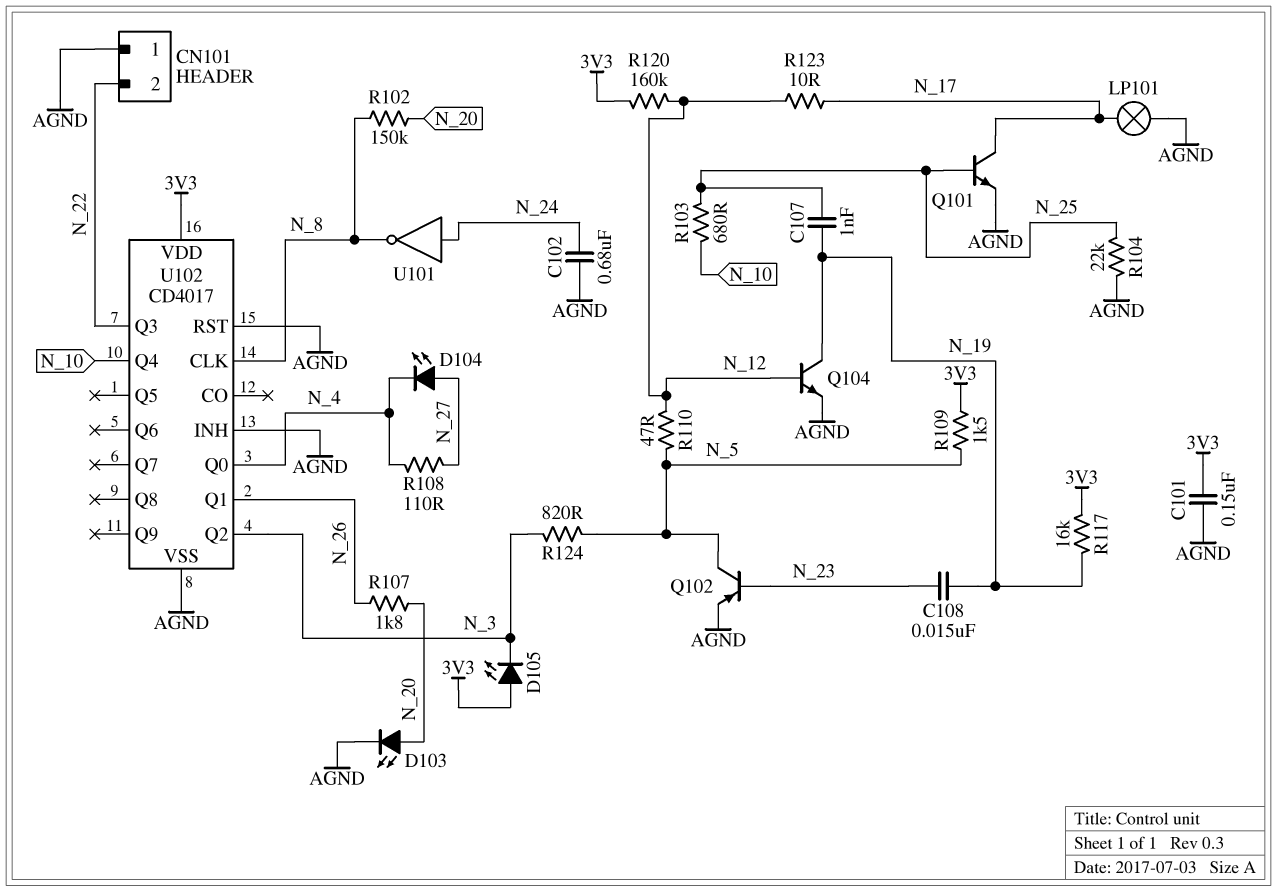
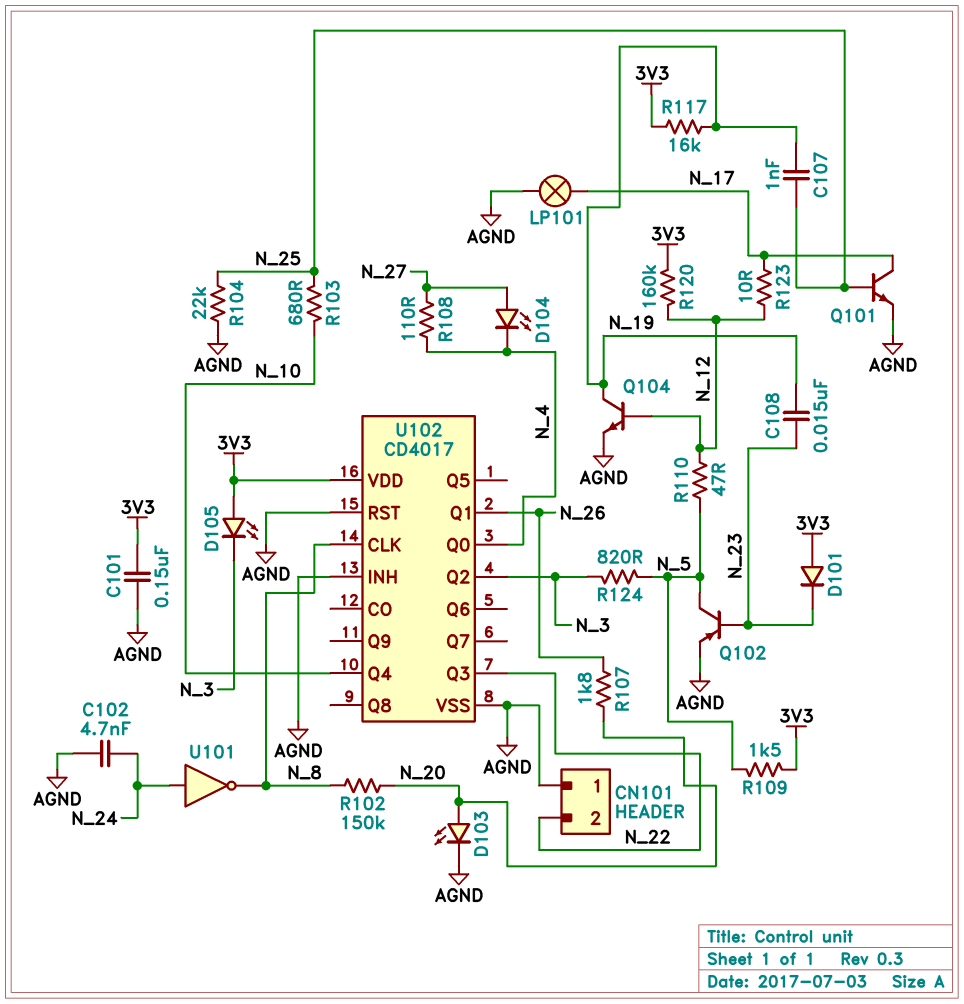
C102: 680nF (AGND, N_24) -> 4.7nF (AGND, N_24)
D101: none -> diode (A 3V3, K N_23)

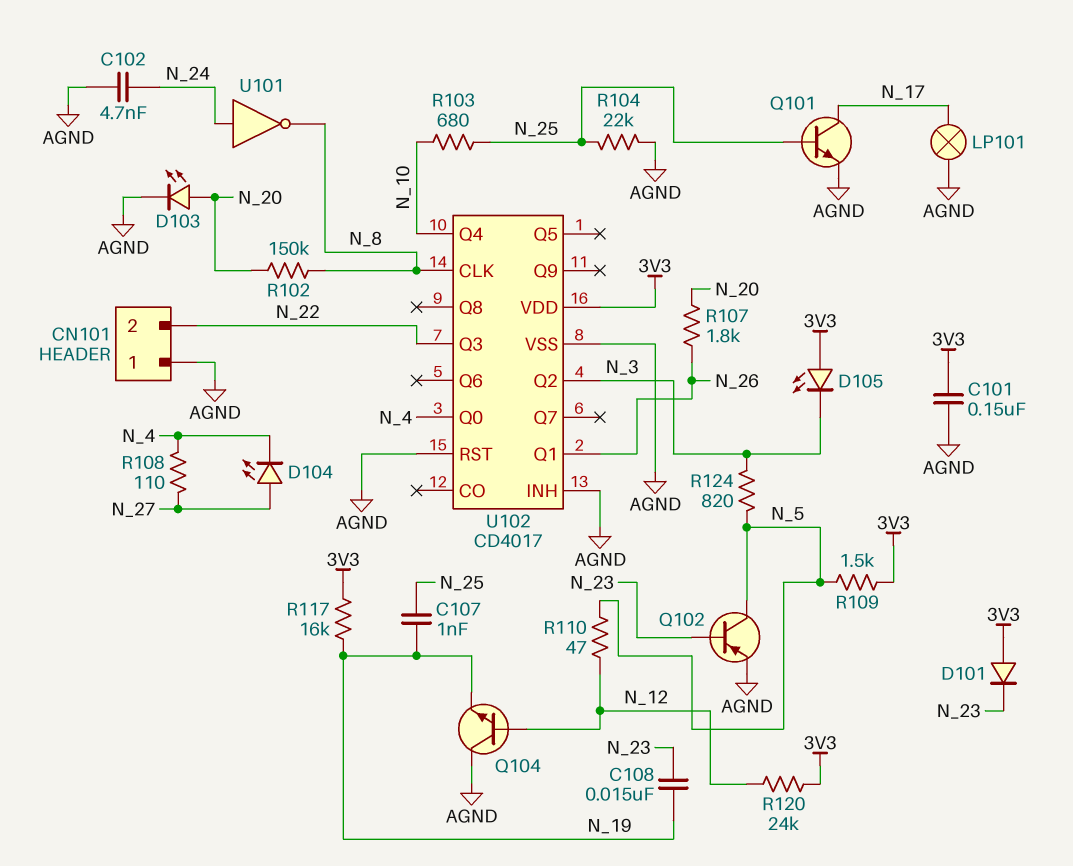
Q104: NPN (B N_12, C N_19, E AGND) -> NPN (B N_12, C AGND, E N_19)
R120: 160k (3V3, N_12) -> 24k (3V3, N_12)
R123: 10 (N_12, N_17) -> none

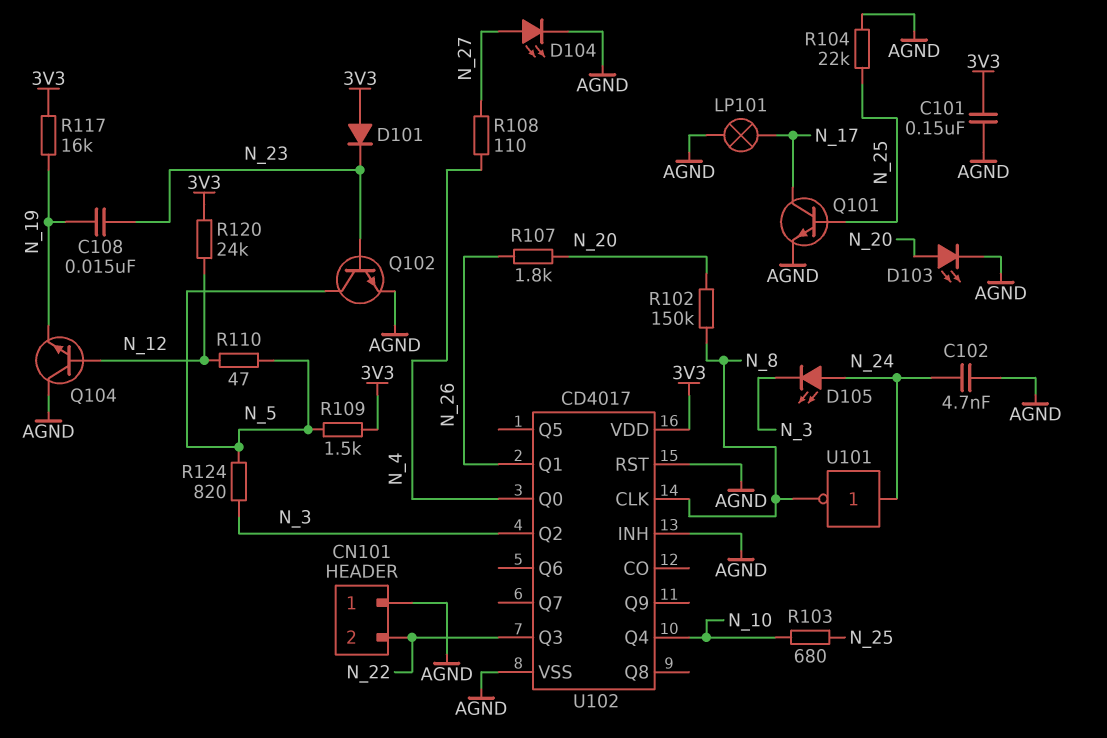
C107: 1nF (N_19, N_25) -> none
D104: LED (A N_27, K N_4) -> LED (A N_27, K AGND)
D105: LED (A 3V3, K N_3) -> LED (A N_24, K N_3)
Q102: PNP (B N_23, C N_5, E AGND) -> NPN (B N_23, C N_5, E AGND)

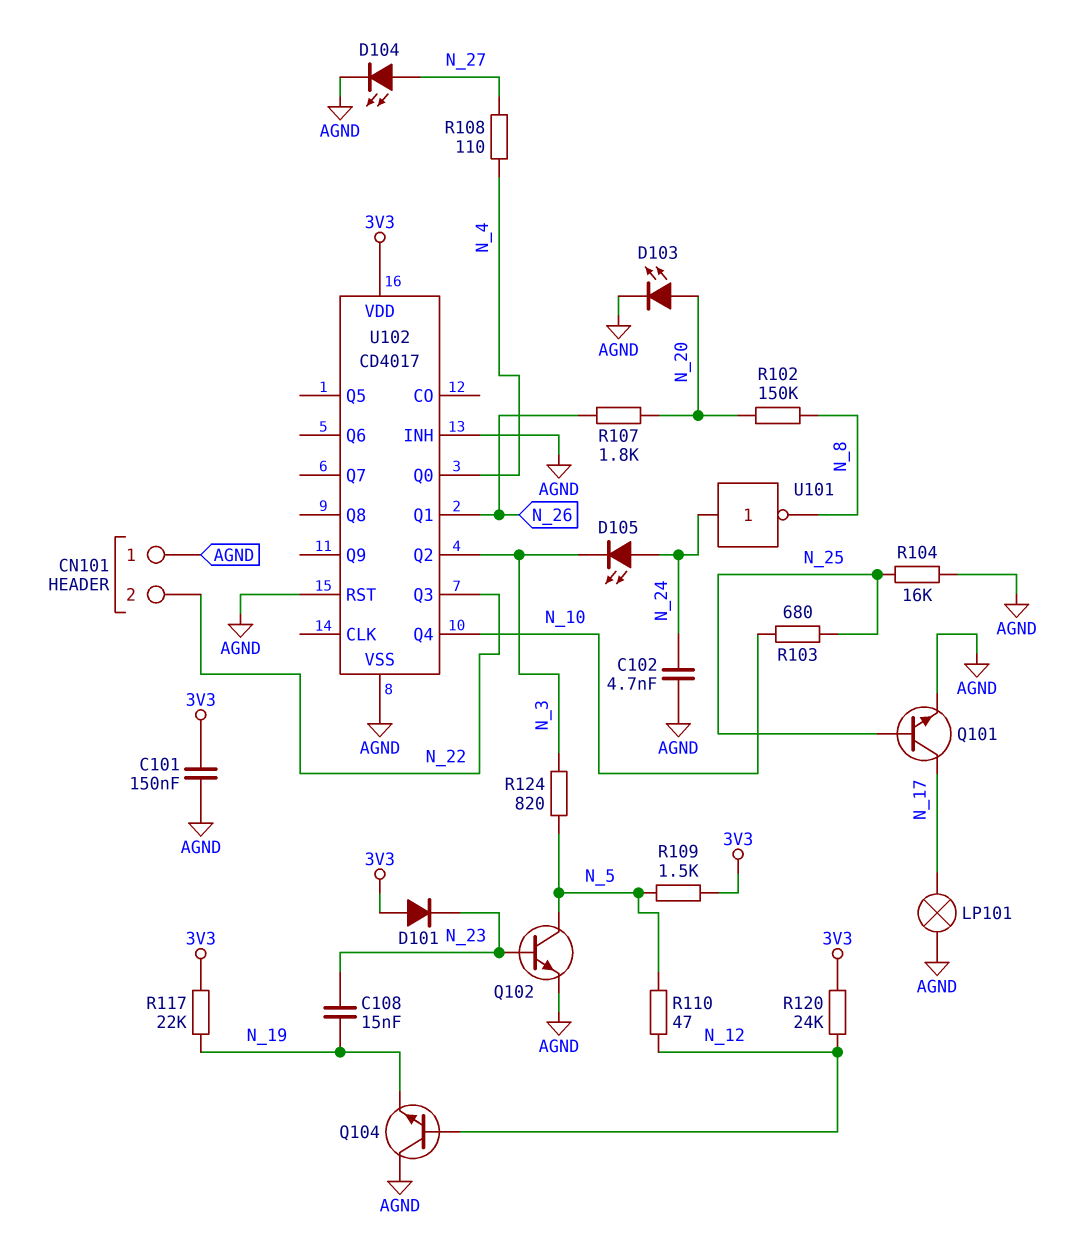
R104: 22k (AGND, N_25) -> 16k (AGND, N_25)
R117: 16k (3V3, N_19) -> 22k (3V3, N_19)
U102 pin CLK: N_8 -> none

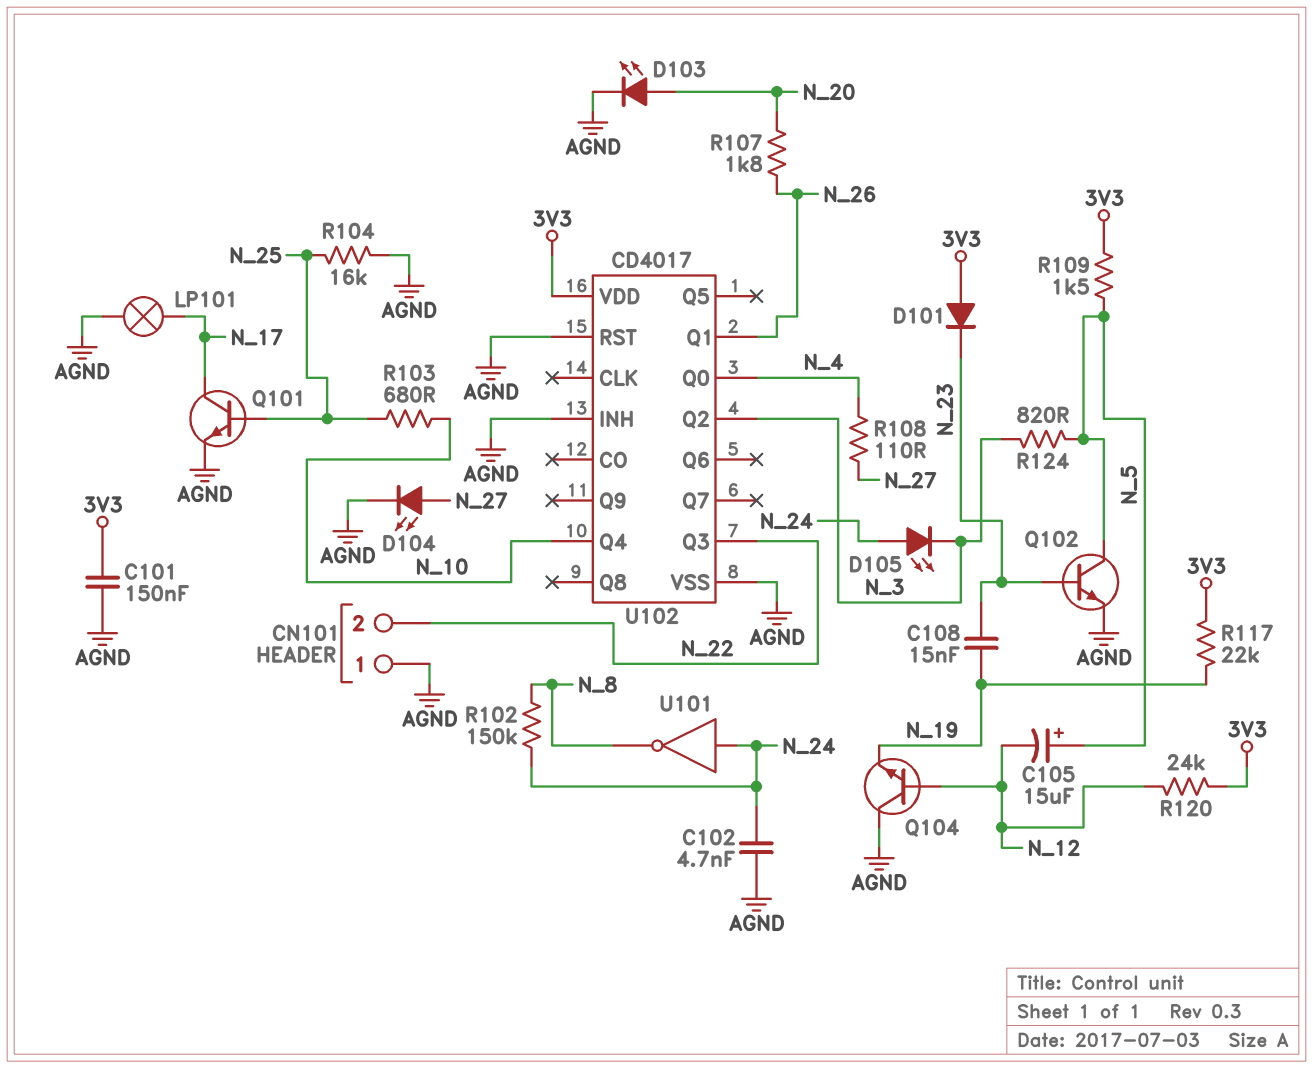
C105: none -> 15uF (plus N_5, minus N_12)
R102: 150k (N_8, N_20) -> 150k (N_8, N_24)
R110: 47 (N_5, N_12) -> none

